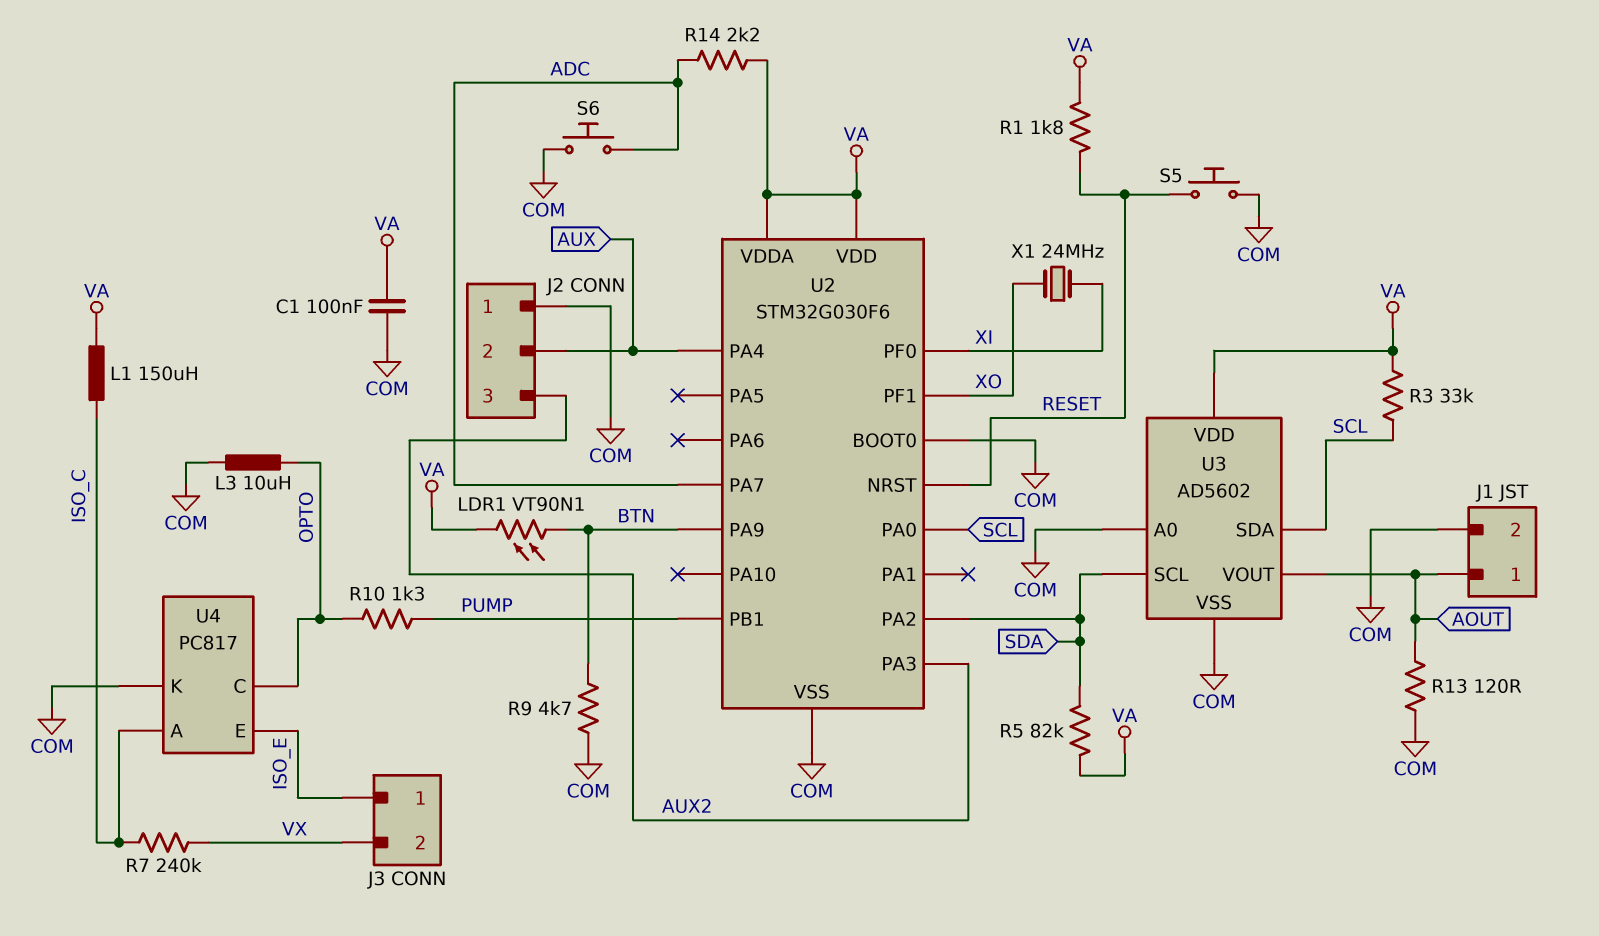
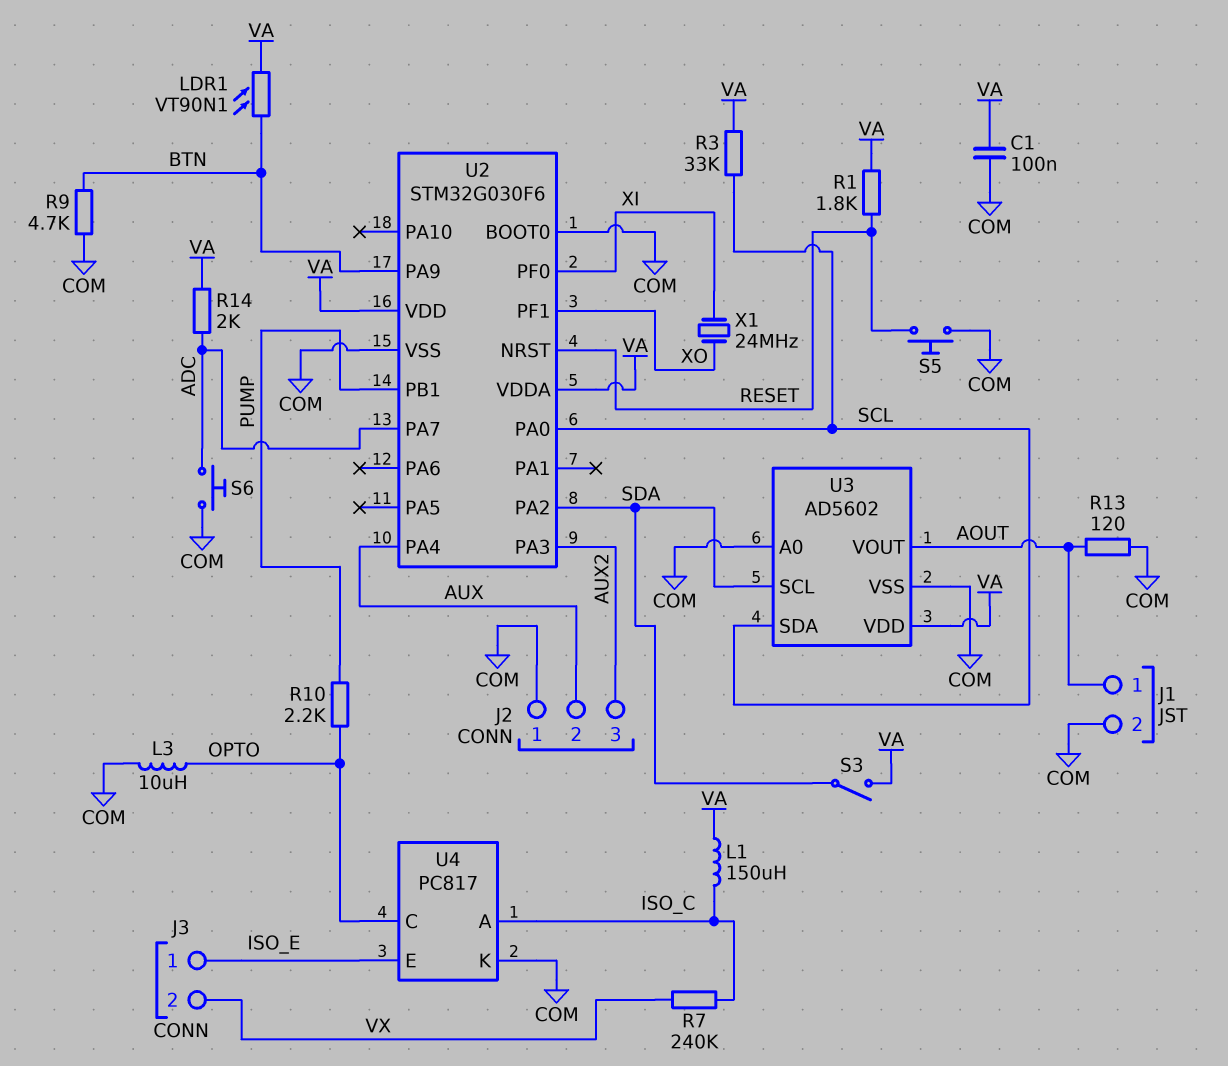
R5: 82k (SDA, VA) -> none
R10: 1.3k (OPTO, PUMP) -> 2.2k (OPTO, PUMP)
R14: 2.2k (ADC, VA) -> 2k (ADC, VA)
S3: none -> switch (SDA, VA)

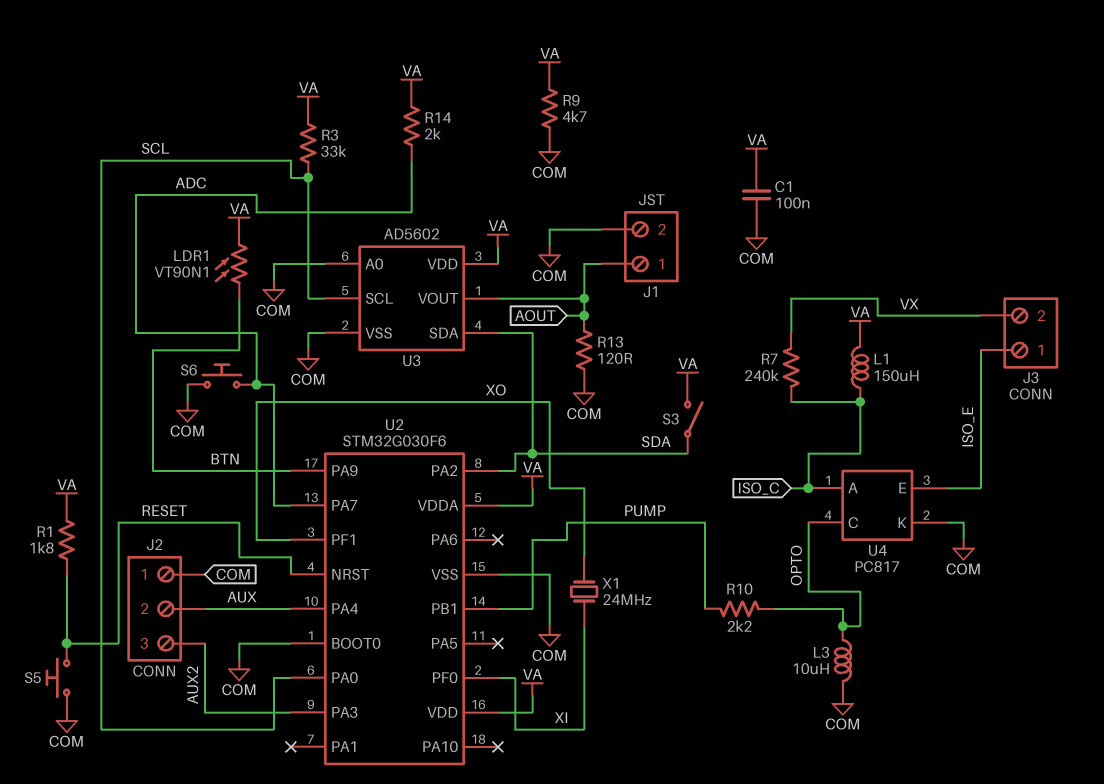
R9: 4.7k (BTN, COM) -> 4.7k (COM, VA)
U3 pin SCL: SDA -> SCL
U3 pin SDA: SCL -> SDA

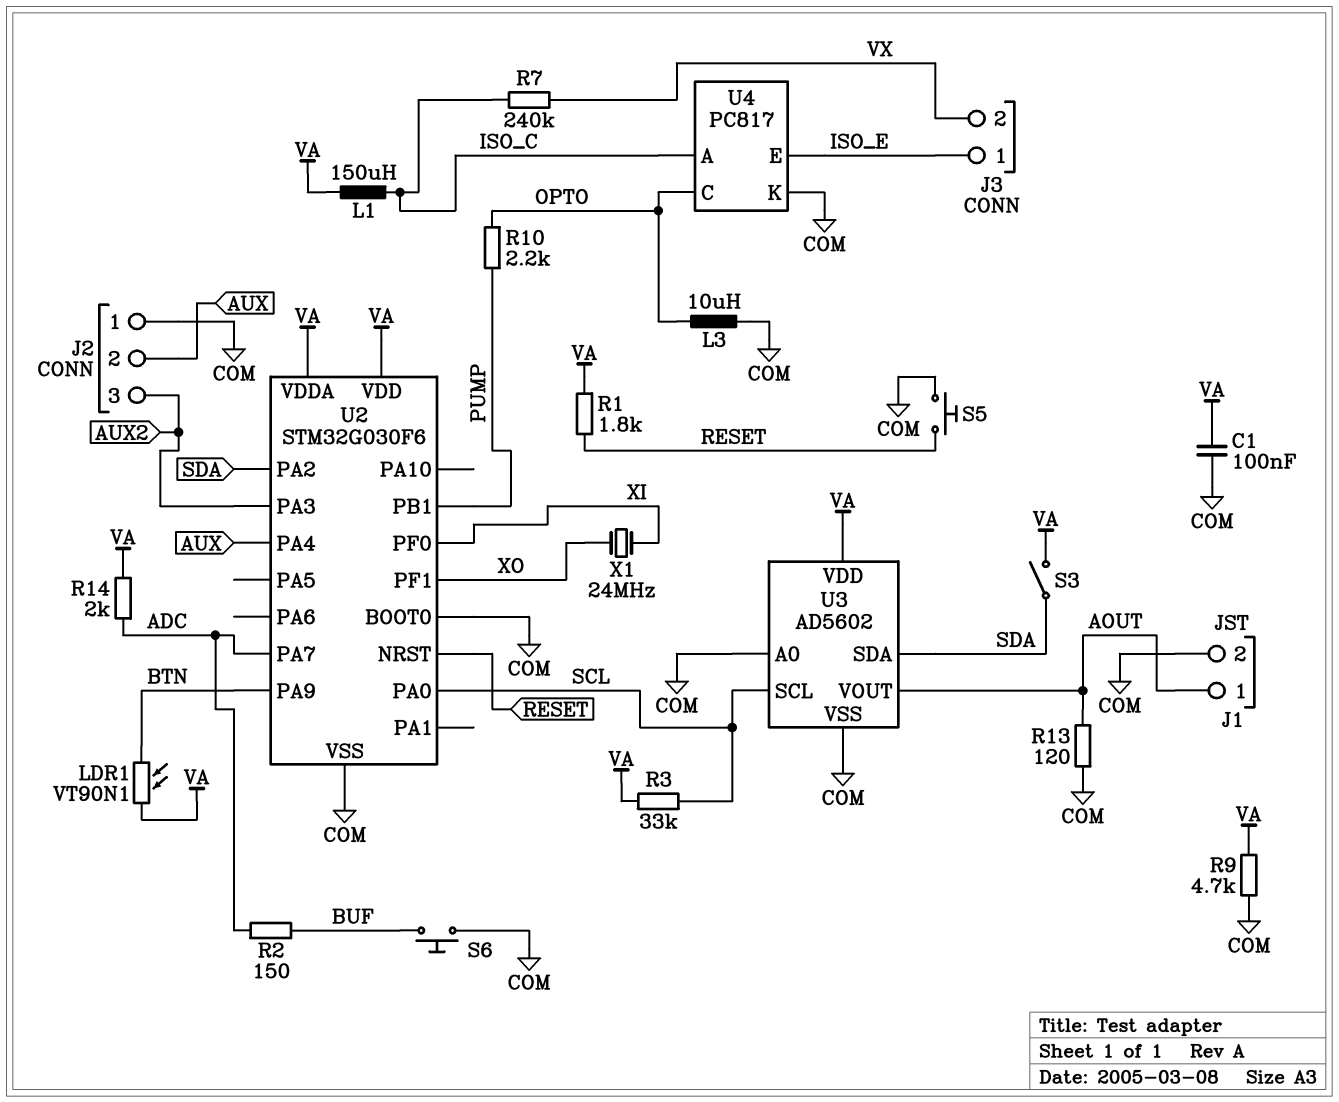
R2: none -> 150 (ADC, BUF)
S6: button (ADC, COM) -> button (BUF, COM)

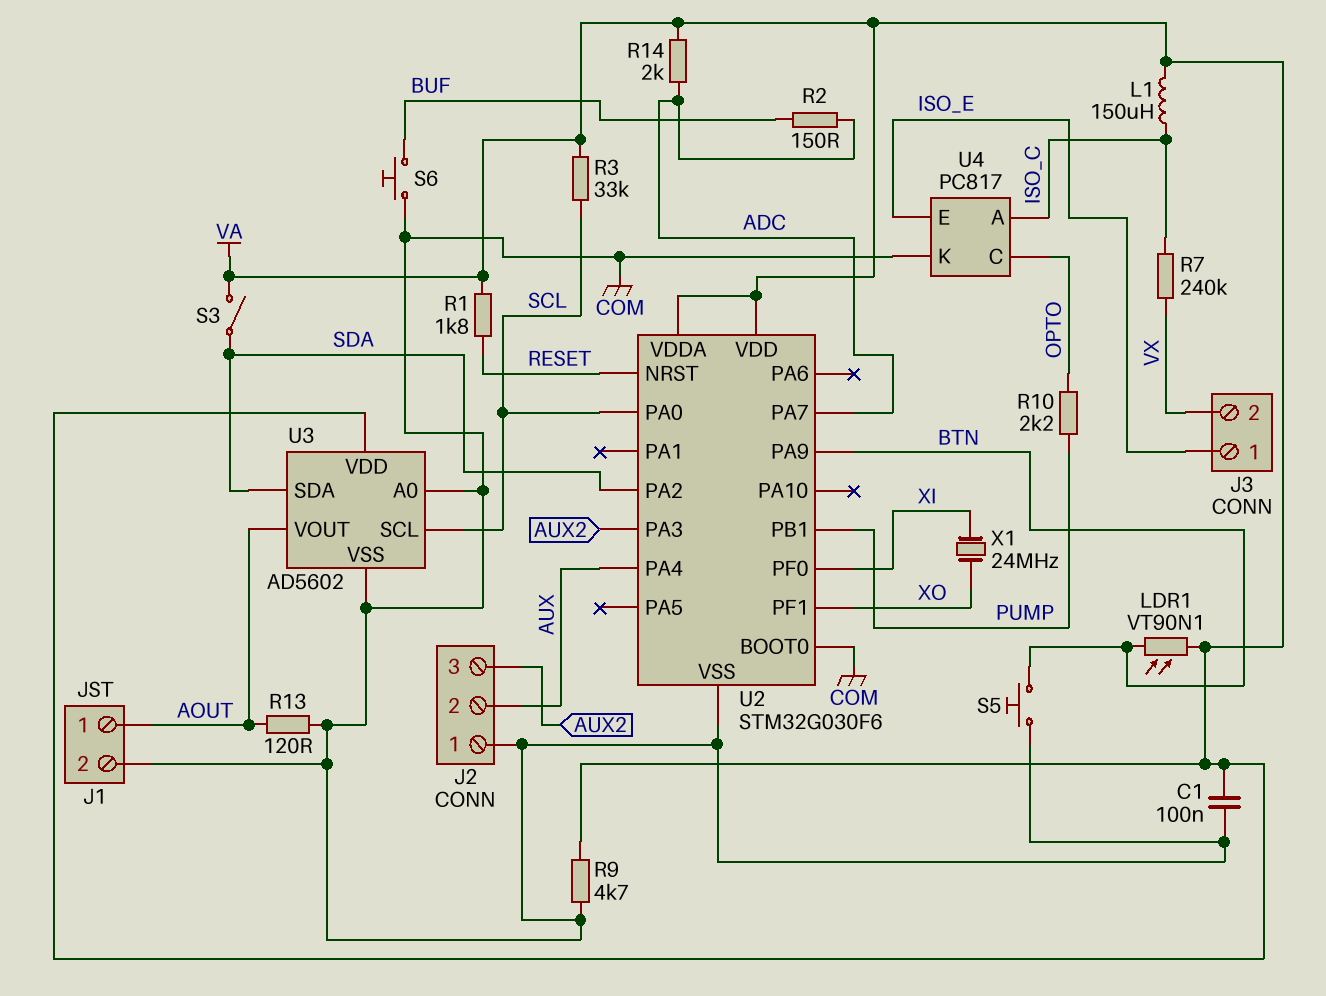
L3: 10uH (COM, OPTO) -> none
S5: button (COM, RESET) -> button (BTN, COM)

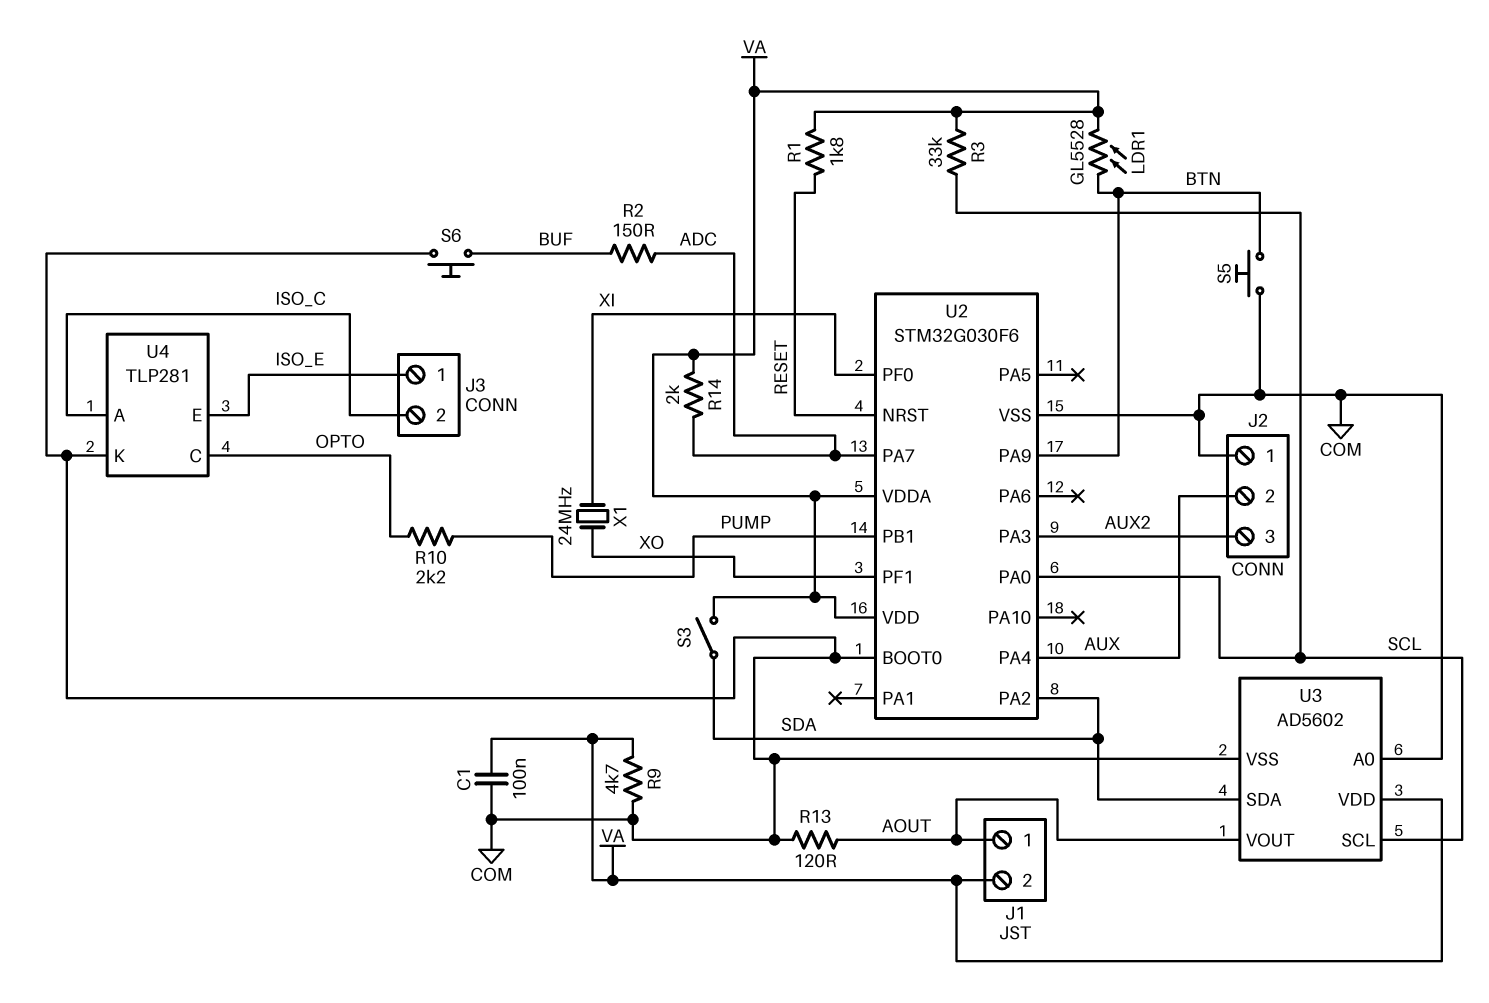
J1 pin 2: COM -> VA
J3 pin 2: VX -> ISO_C
L1: 150uH (ISO_C, VA) -> none
LDR1: VT90N1 (BTN, VA) -> GL5528 (BTN, VA)
R7: 240k (ISO_C, VX) -> none
U4: PC817 -> TLP281

